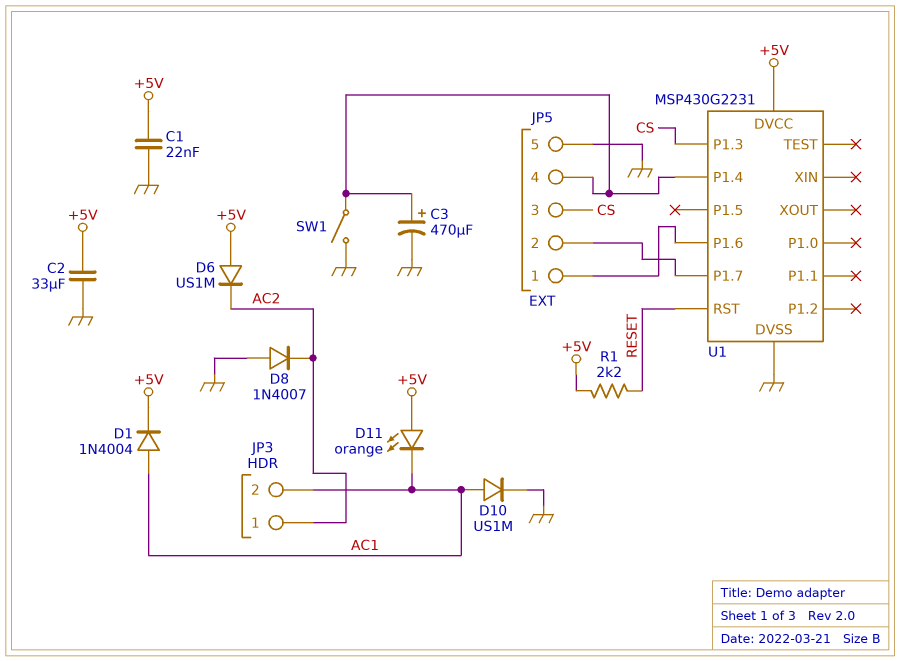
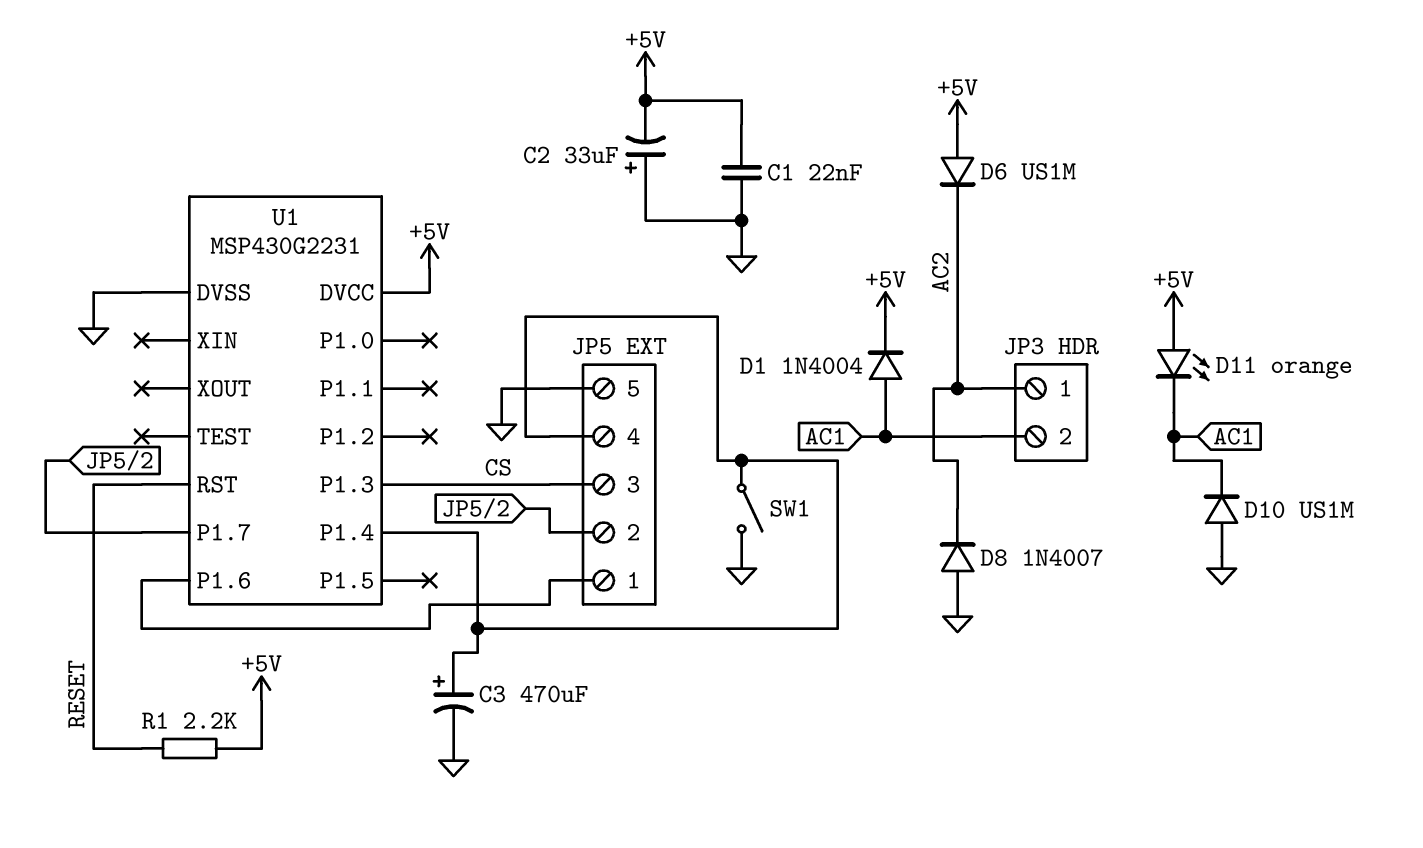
C2: 33uF (+5V, GND) -> 33uF (plus GND, minus +5V)
D10: diode US1M (A AC1, K GND) -> diode US1M (A GND, K AC1)

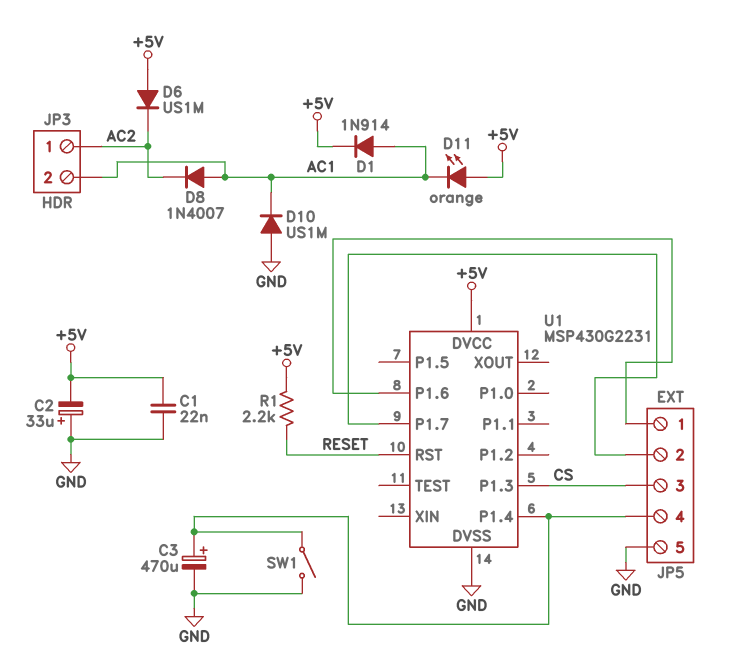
D1: diode 1N4004 (A AC1, K +5V) -> diode 1N914 (A AC1, K +5V)
D8: diode 1N4007 (A GND, K AC2) -> diode 1N4007 (A AC1, K AC2)

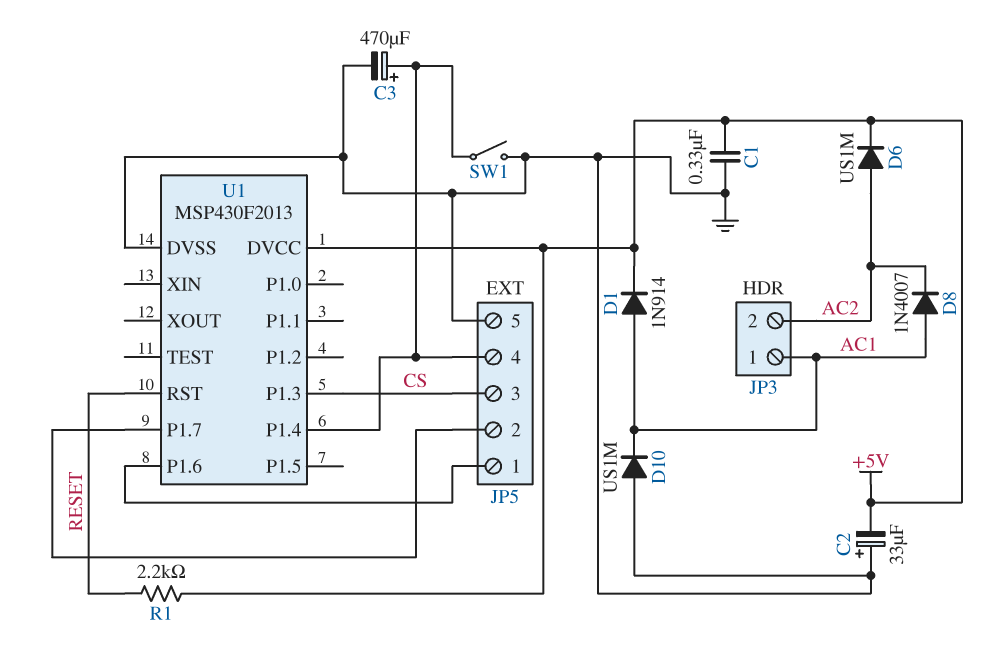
C1: 22nF (+5V, GND) -> 330nF (+5V, GND)
D6: diode US1M (A +5V, K AC2) -> diode US1M (A AC2, K +5V)
D11: LED orange (A +5V, K AC1) -> none
JP3 pin 1: AC2 -> AC1
JP3 pin 2: AC1 -> AC2
U1: MSP430G2231 -> MSP430F2013

